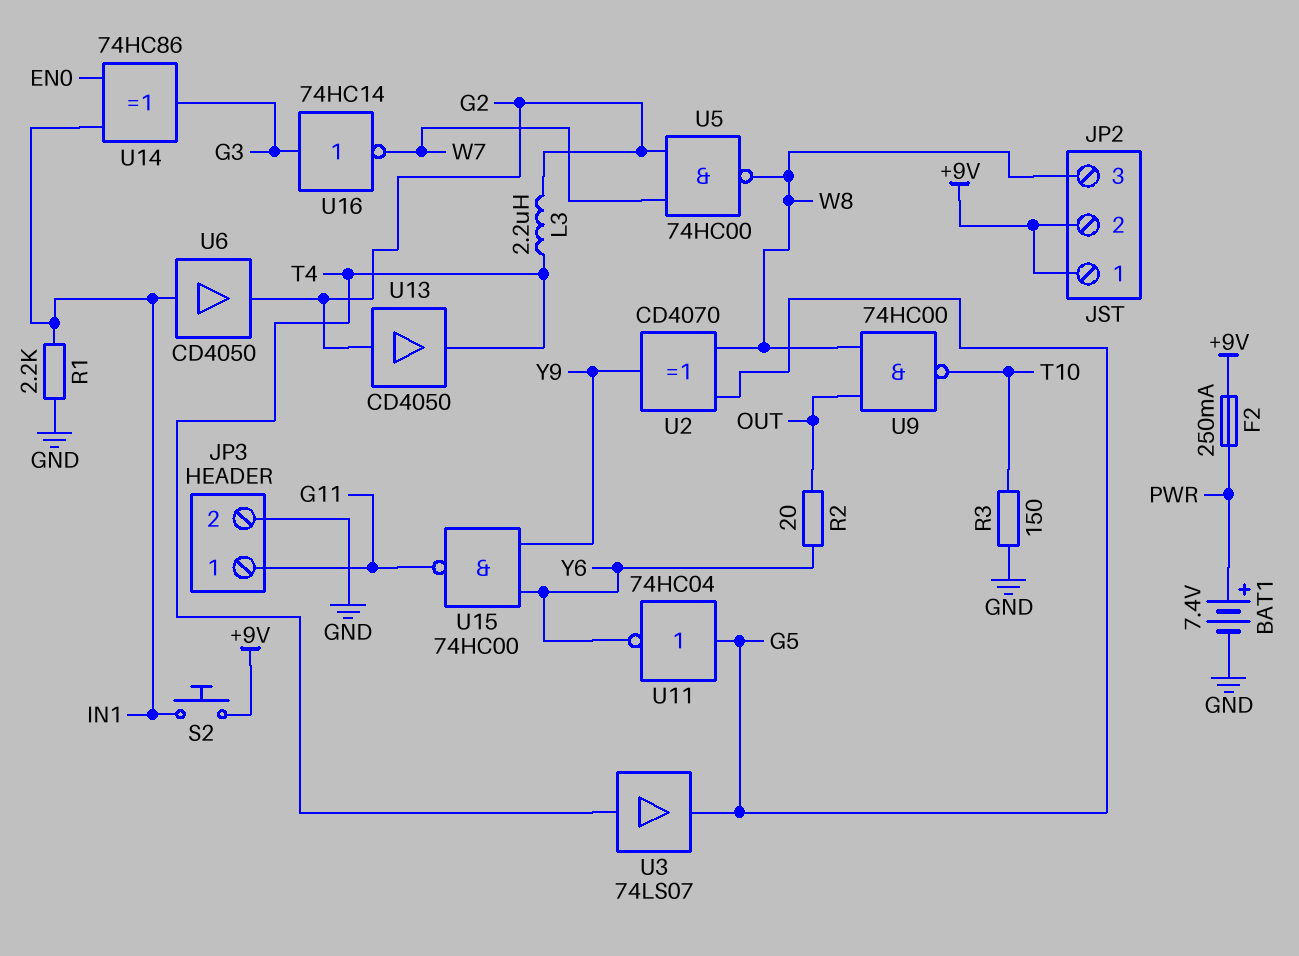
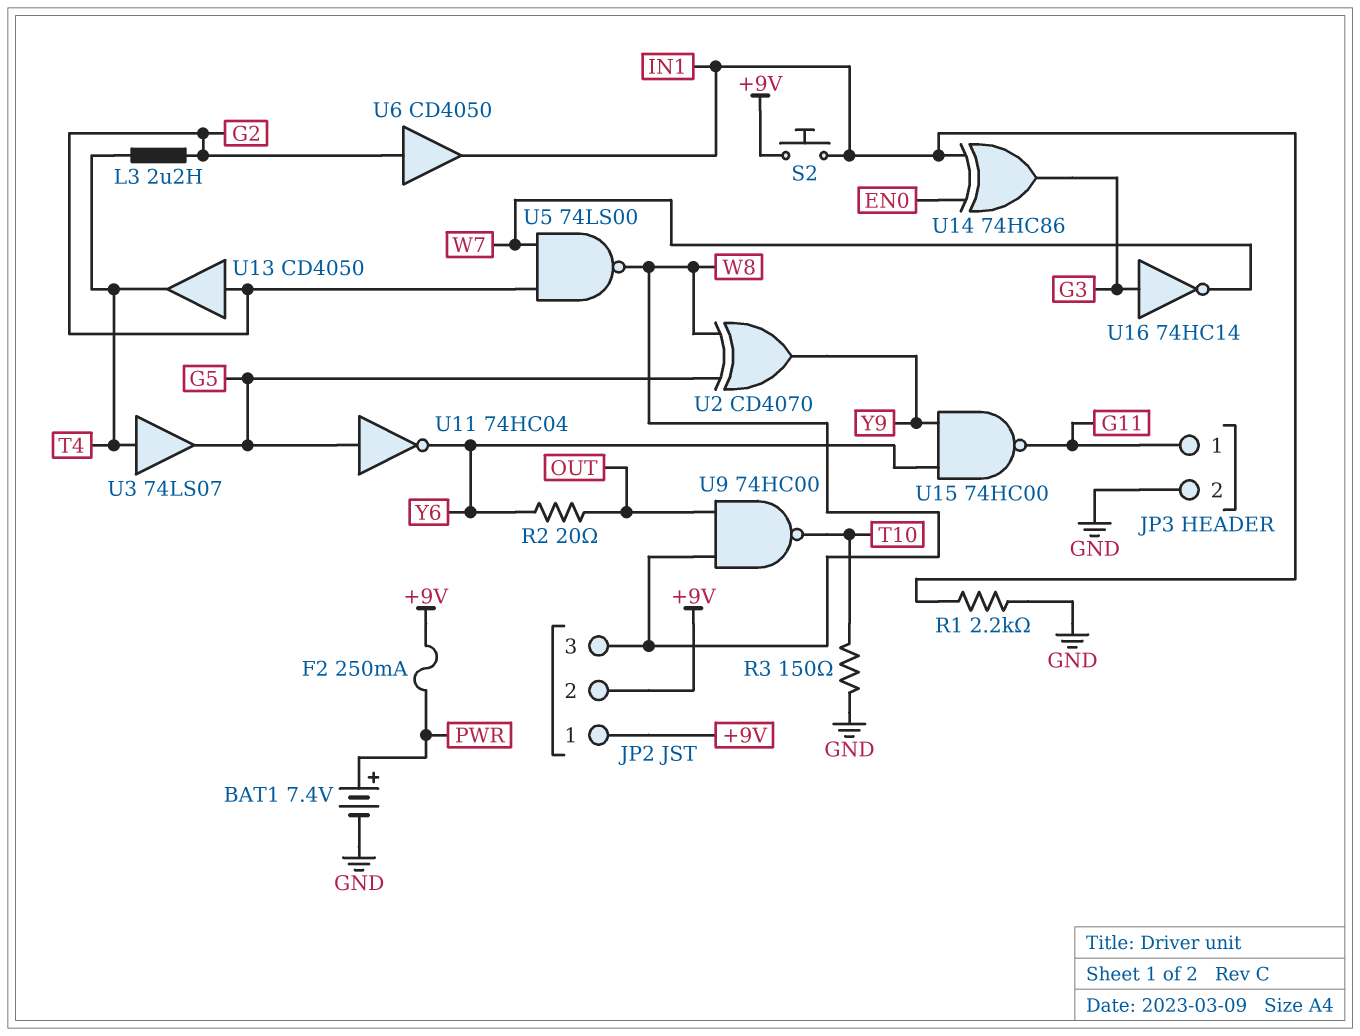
U5: NAND 74HC00 (in G2, in W7, out W8) -> NAND 74LS00 (in G2, in W7, out W8)
U6: buffer CD4050 (in IN1, out G2) -> buffer CD4050 (in G2, out IN1)

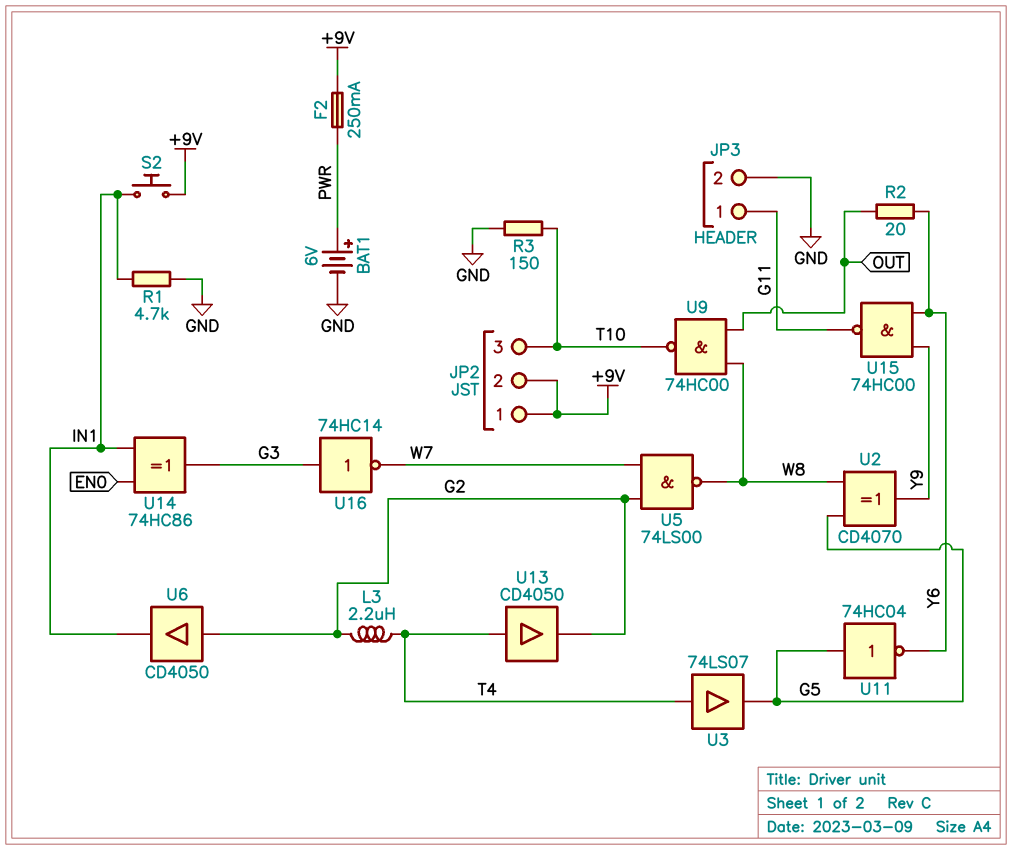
BAT1: 7.4V (plus PWR, minus GND) -> 6V (plus PWR, minus GND)
JP2 pin 3: W8 -> T10
R1: 2.2k (GND, IN1) -> 4.7k (GND, IN1)
U13: buffer CD4050 (in G2, out T4) -> buffer CD4050 (in T4, out G2)

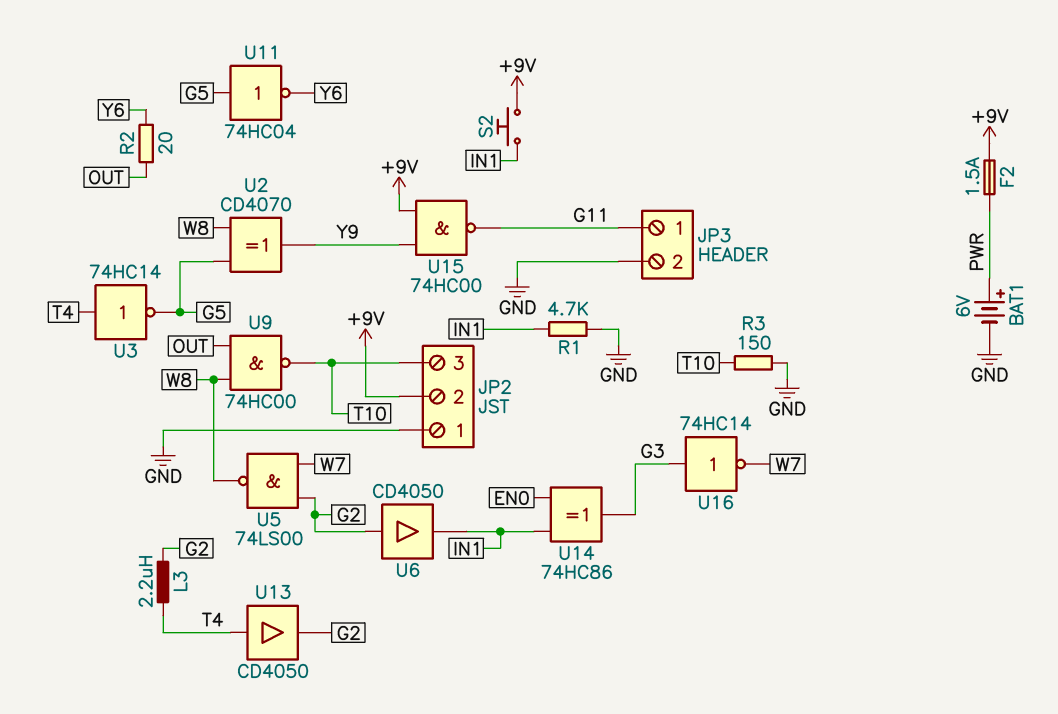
F2: 250mA (+9V, PWR) -> 1.5A (+9V, PWR)
JP2 pin 1: +9V -> GND
U3: buffer 74LS07 (in T4, out G5) -> NOT 74HC14 (in T4, out G5)
U15: NAND 74HC00 (in Y6, in Y9, out G11) -> NAND 74HC00 (in +9V, in Y9, out G11)

